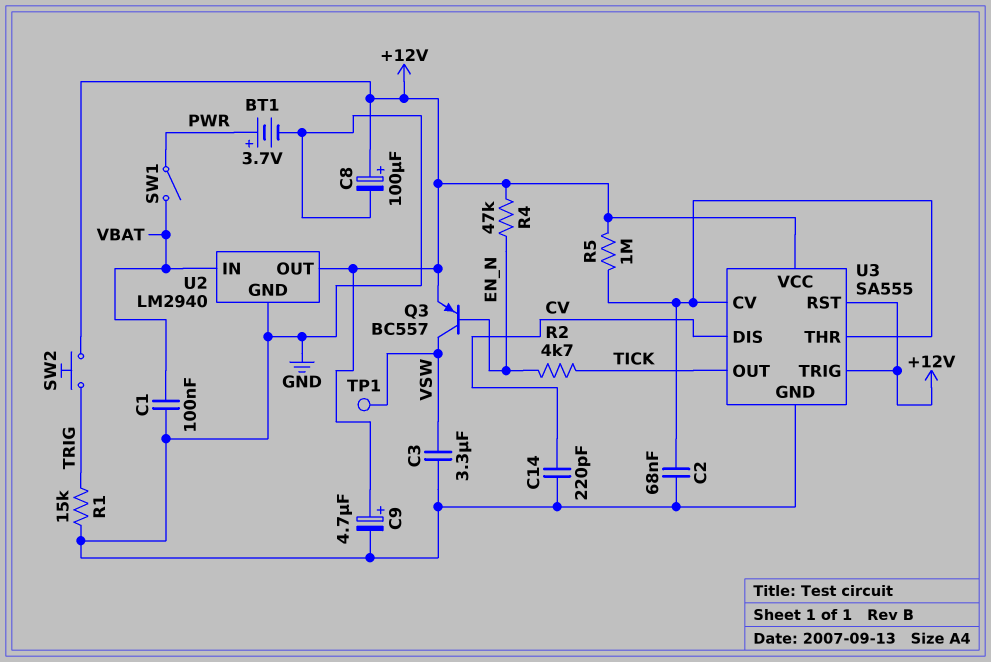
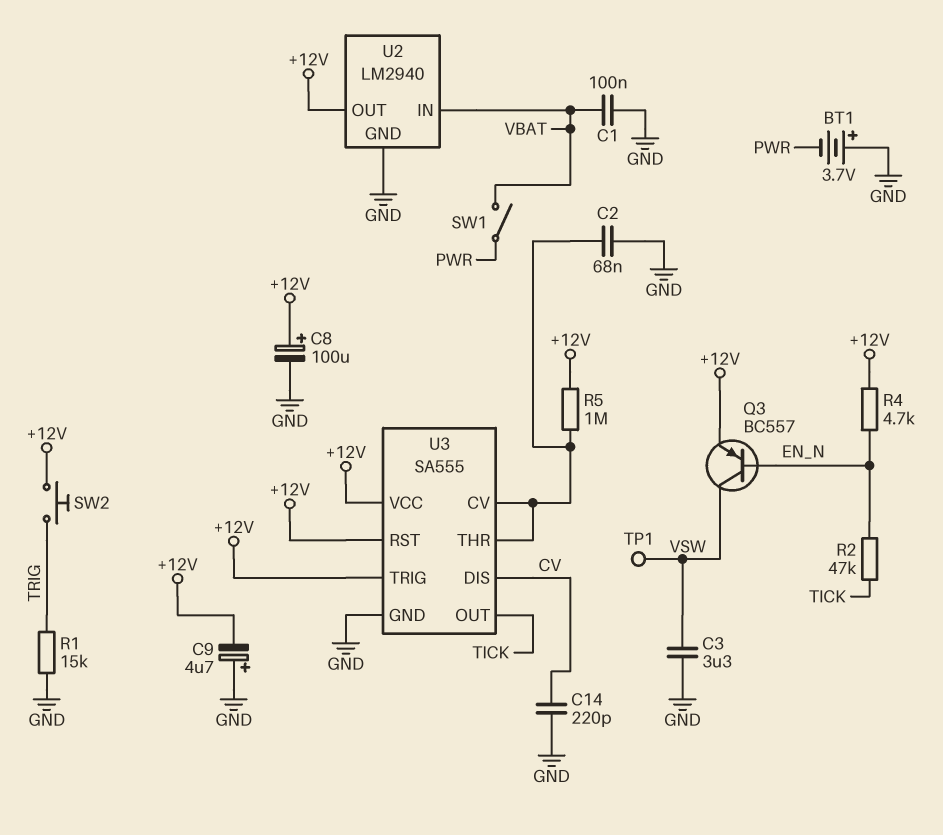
BT1: 3.7V (plus PWR, minus GND) -> 3.7V (plus GND, minus PWR)
C9: 4.7uF (plus +12V, minus GND) -> 4.7uF (plus GND, minus +12V)
R2: 4.7k (EN_N, TICK) -> 47k (EN_N, TICK)
R4: 47k (+12V, EN_N) -> 4.7k (+12V, EN_N)

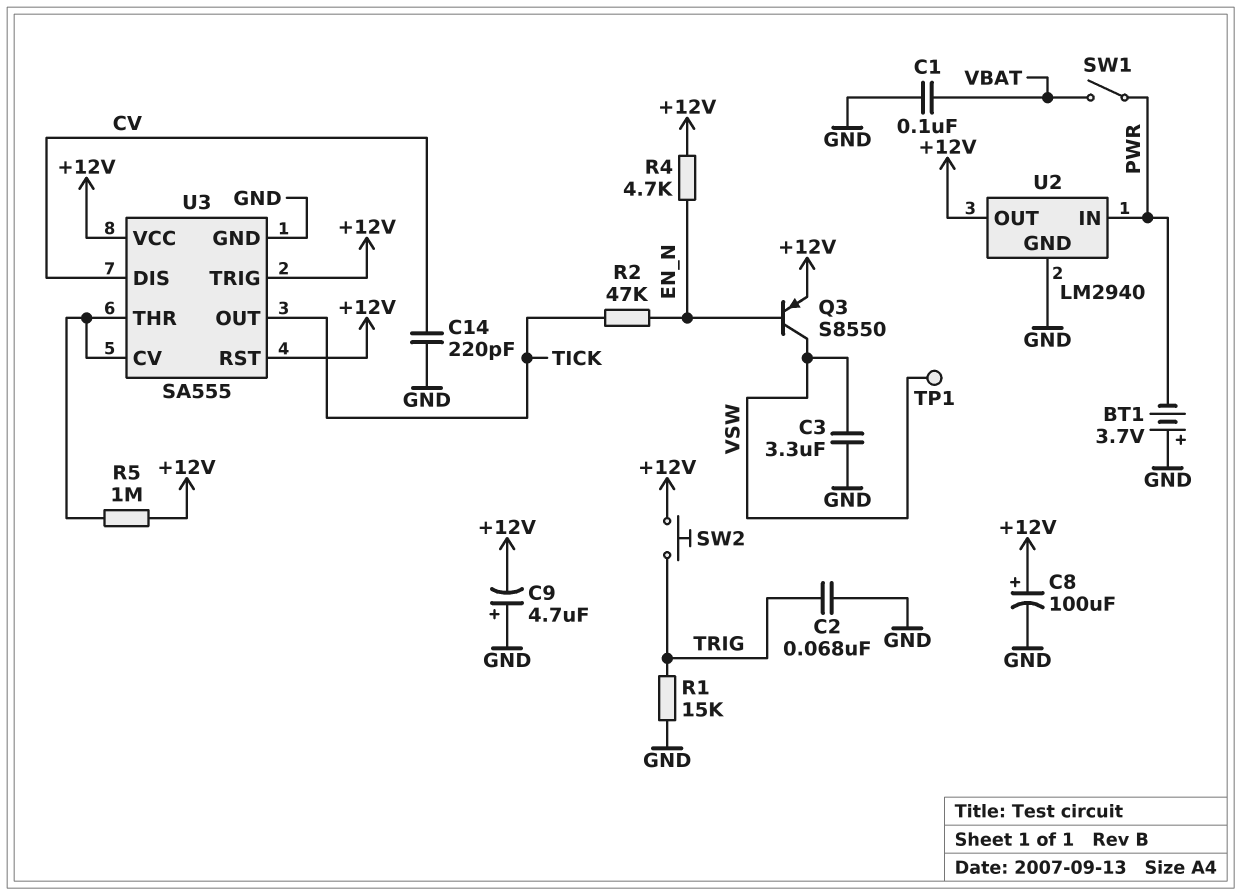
C2: 68nF (GND, U3/CV) -> 68nF (GND, TRIG)
Q3: PNP BC557 (B EN_N, C VSW, E +12V) -> PNP S8550 (B EN_N, C VSW, E +12V)
U2 pin IN: VBAT -> PWR

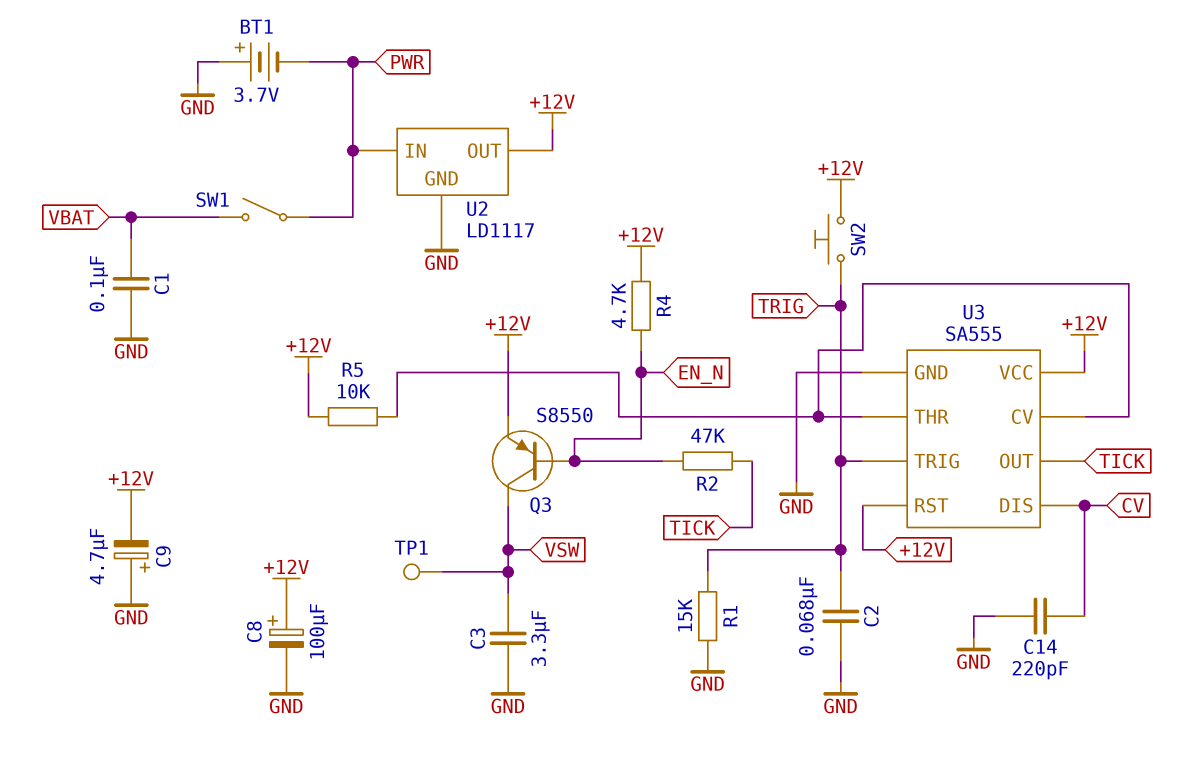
R5: 1M (+12V, U3/CV) -> 10k (+12V, U3/CV)
U2: LM2940 -> LD1117
U3 pin TRIG: +12V -> TRIG

